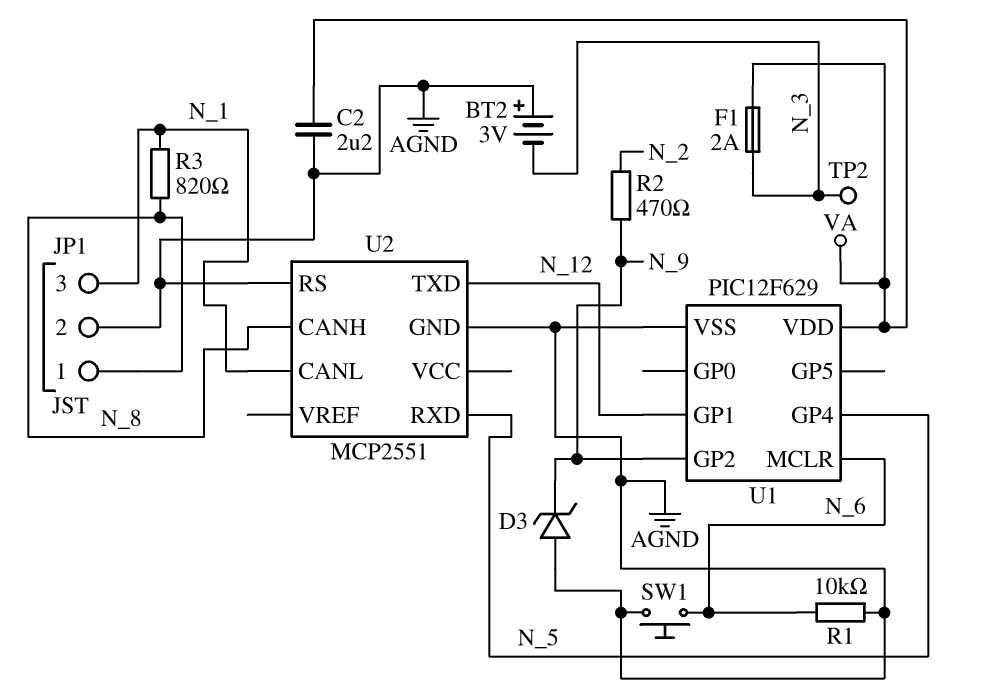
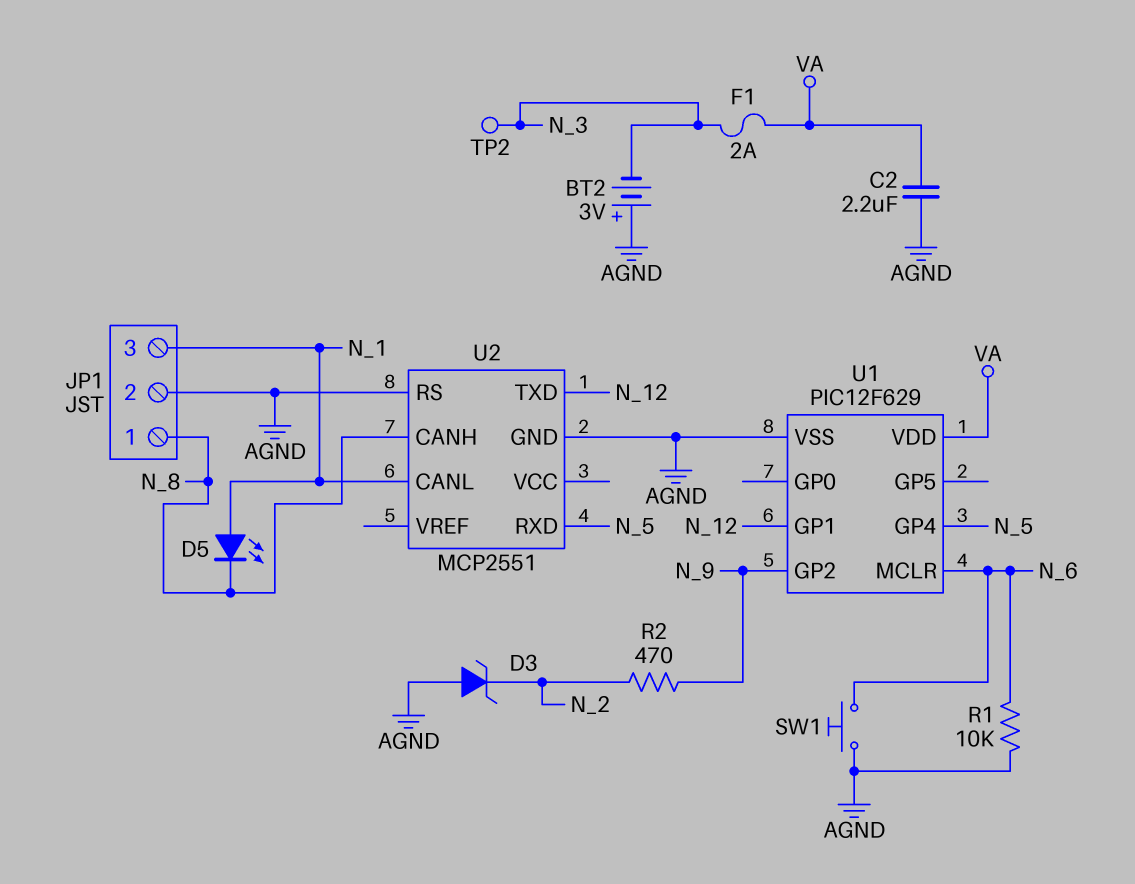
D3: zener (A AGND, K N_9) -> zener (A AGND, K N_2)
D5: none -> LED (A N_1, K N_8)
R3: 820 (N_1, N_8) -> none

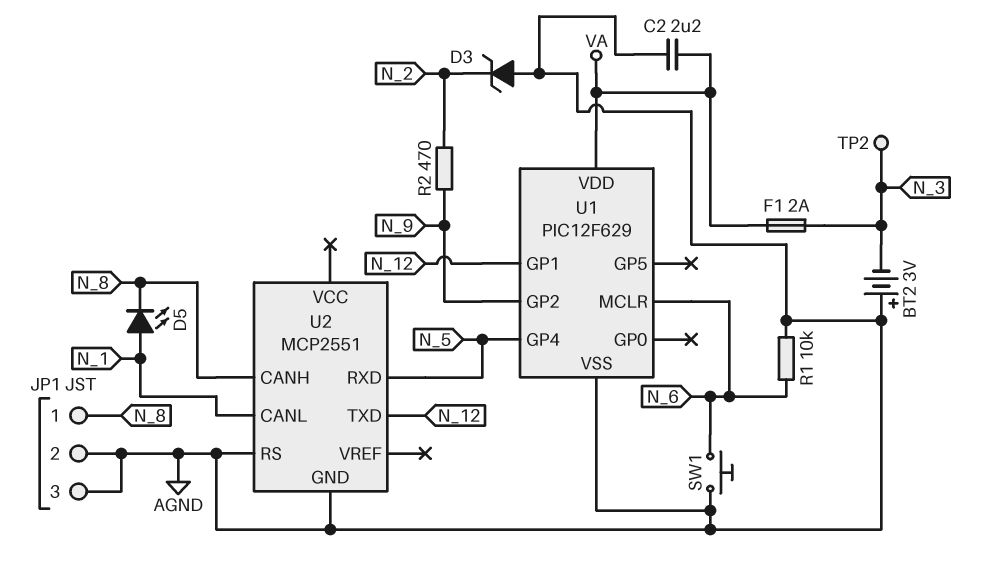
JP1 pin 3: N_1 -> AGND

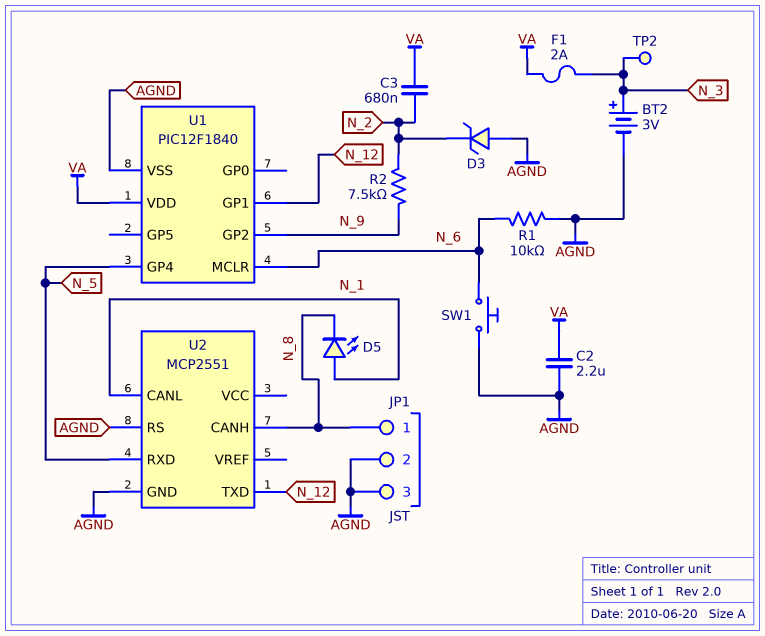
BT2: 3V (plus AGND, minus N_3) -> 3V (plus N_3, minus AGND)
C3: none -> 680nF (N_2, VA)
R2: 470 (N_2, N_9) -> 7.5k (N_2, N_9)
U1: PIC12F629 -> PIC12F1840

